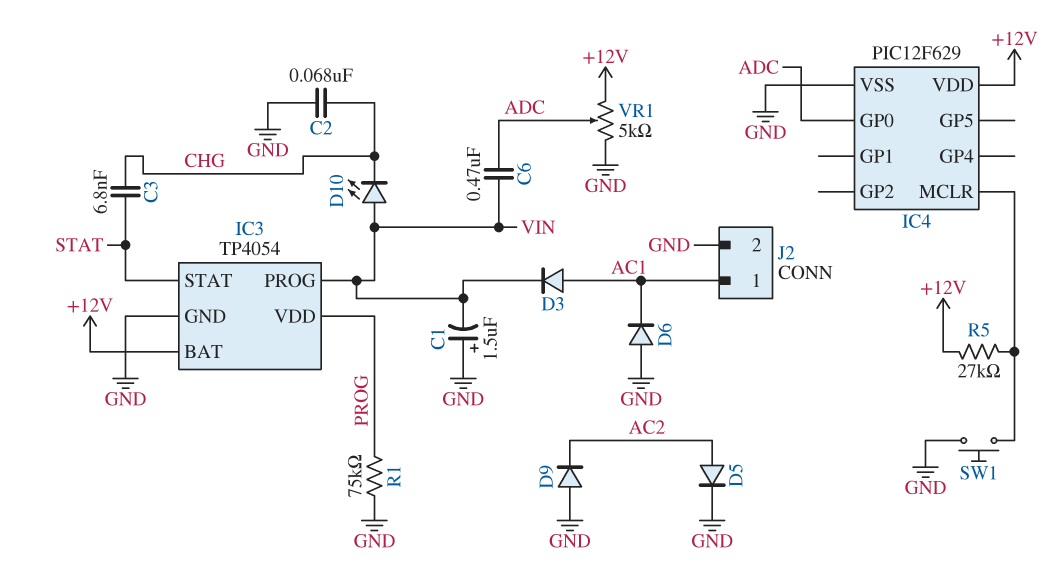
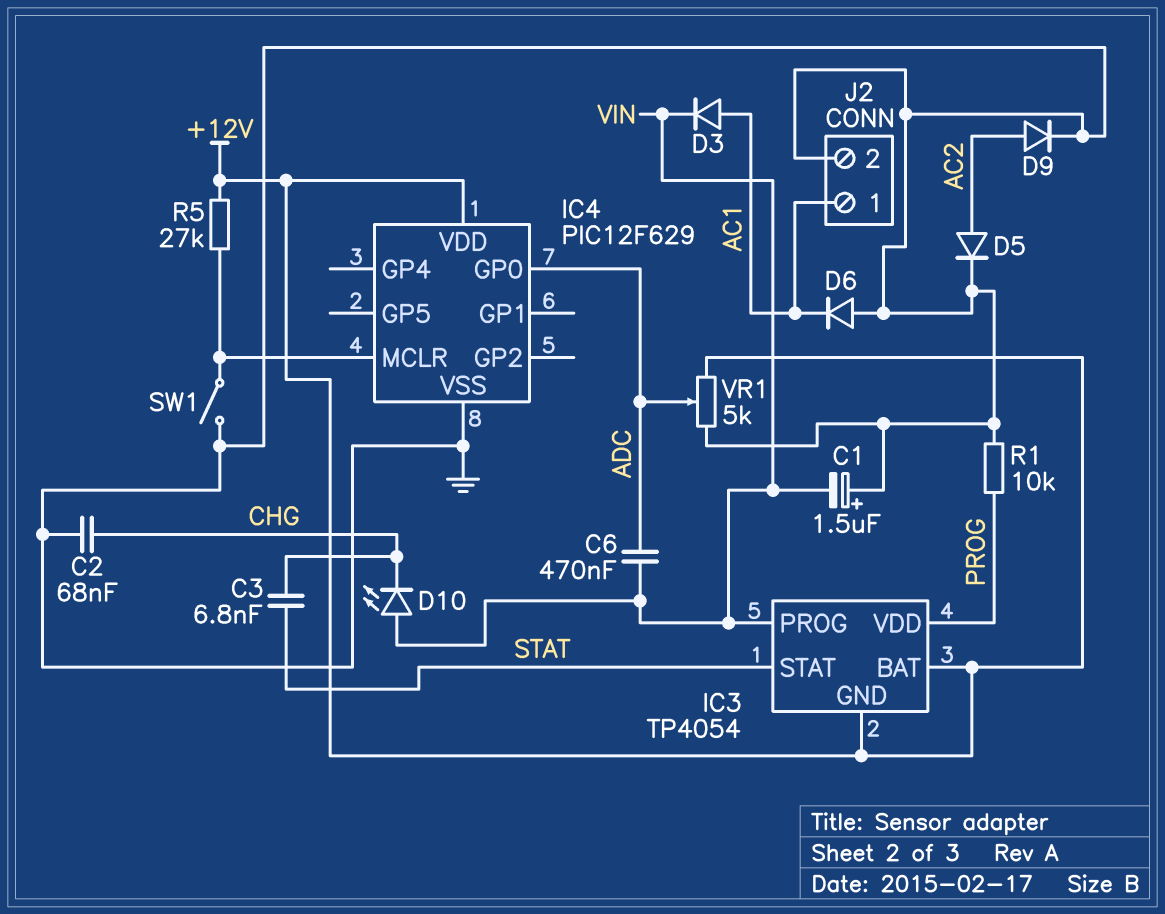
D9: diode (A GND, K AC2) -> diode (A AC2, K GND)
IC3 pin GND: GND -> +12V
R1: 75k (GND, PROG) -> 10k (GND, PROG)
SW1: button (GND, IC4/MCLR) -> switch (GND, IC4/MCLR)

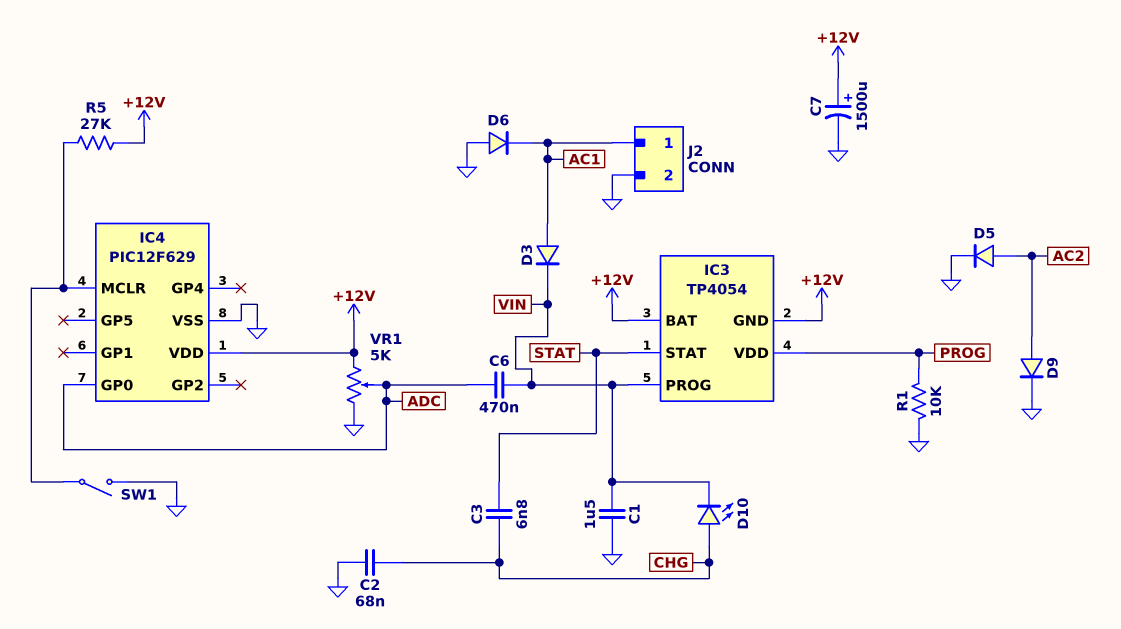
C1: 1.5uF (plus GND, minus VIN) -> 1.5uF (GND, VIN)
C7: none -> 1500uF (plus +12V, minus GND)
D10: LED (A VIN, K CHG) -> LED (A CHG, K VIN)

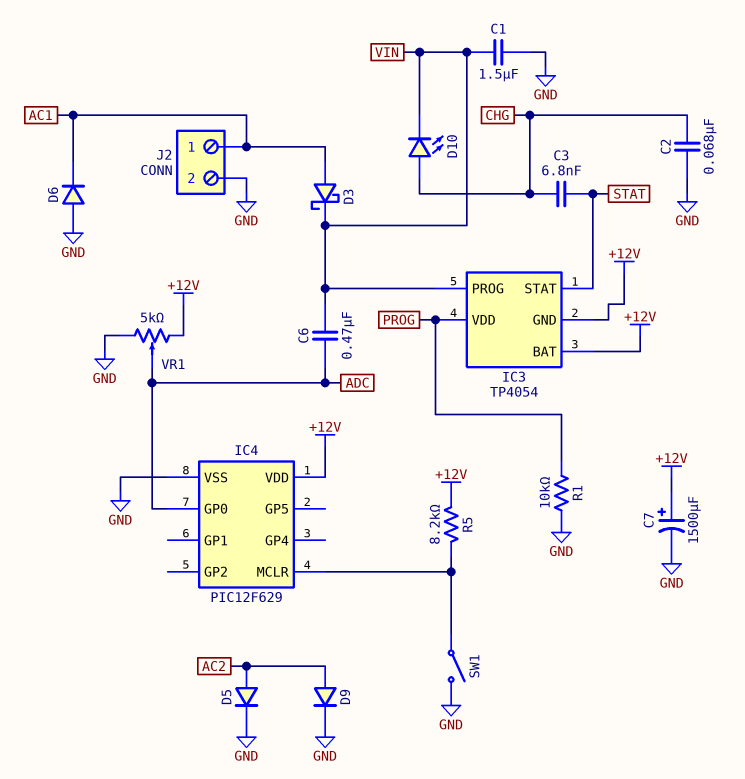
D3: diode (A AC1, K VIN) -> schottky (A AC1, K VIN)
R5: 27k (+12V, IC4/MCLR) -> 8.2k (+12V, IC4/MCLR)

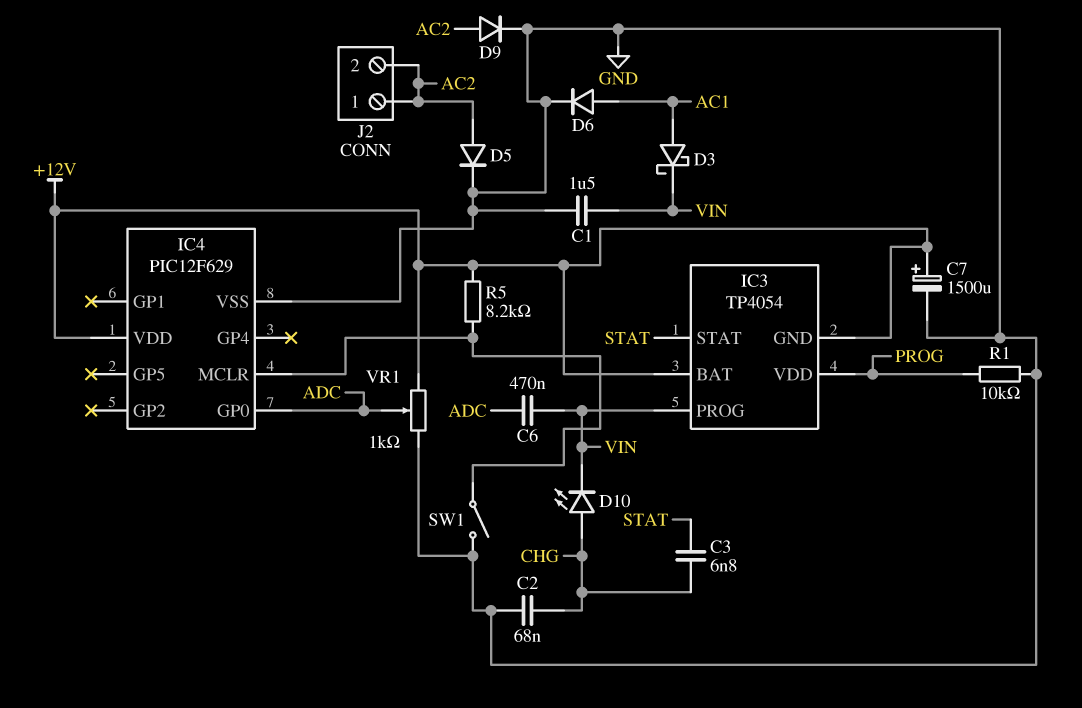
D6: diode (A GND, K AC1) -> diode (A AC1, K GND)
J2 pin 1: AC1 -> AC2
J2 pin 2: GND -> AC2
VR1: 5k (+12V, GND, wiper ADC) -> 1k (+12V, GND, wiper ADC)

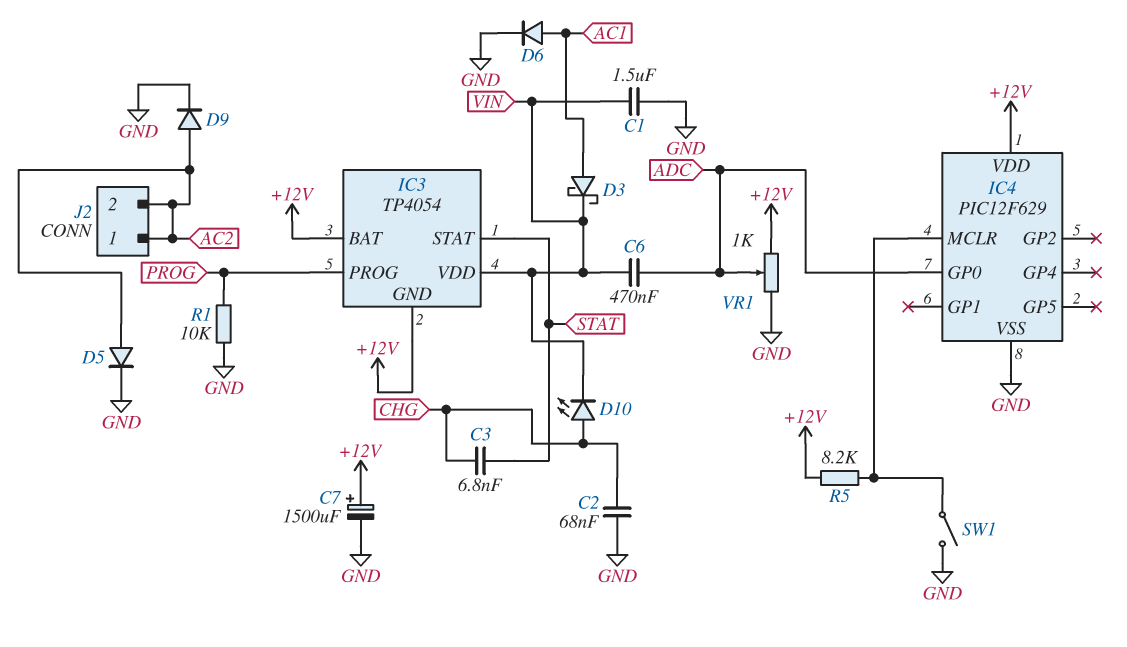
IC3 pin PROG: VIN -> PROG
IC3 pin VDD: PROG -> VIN

